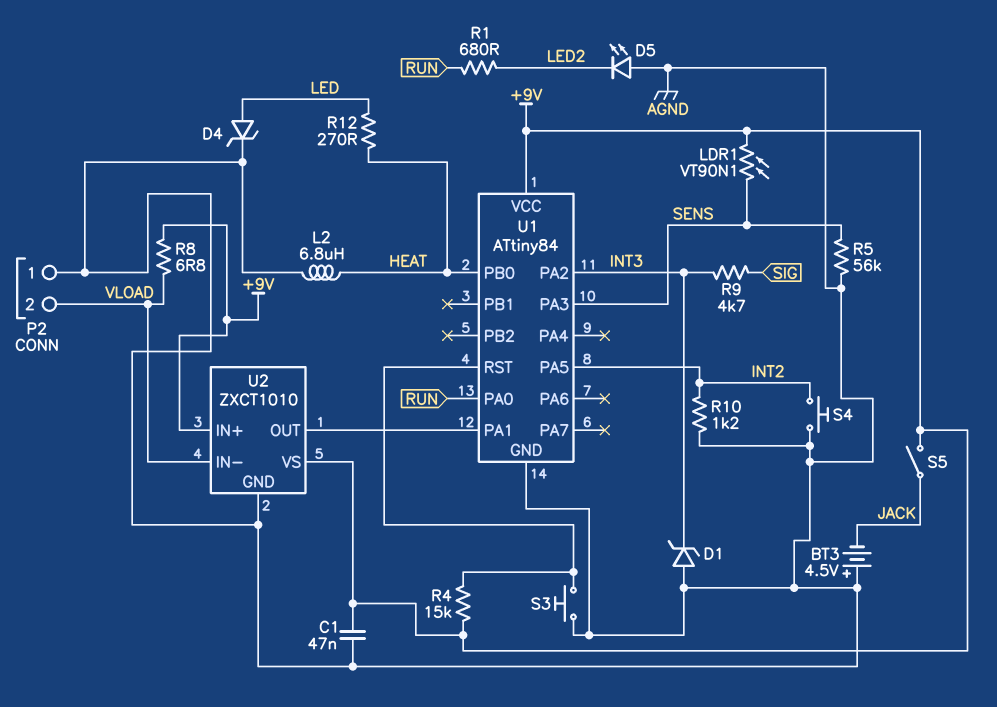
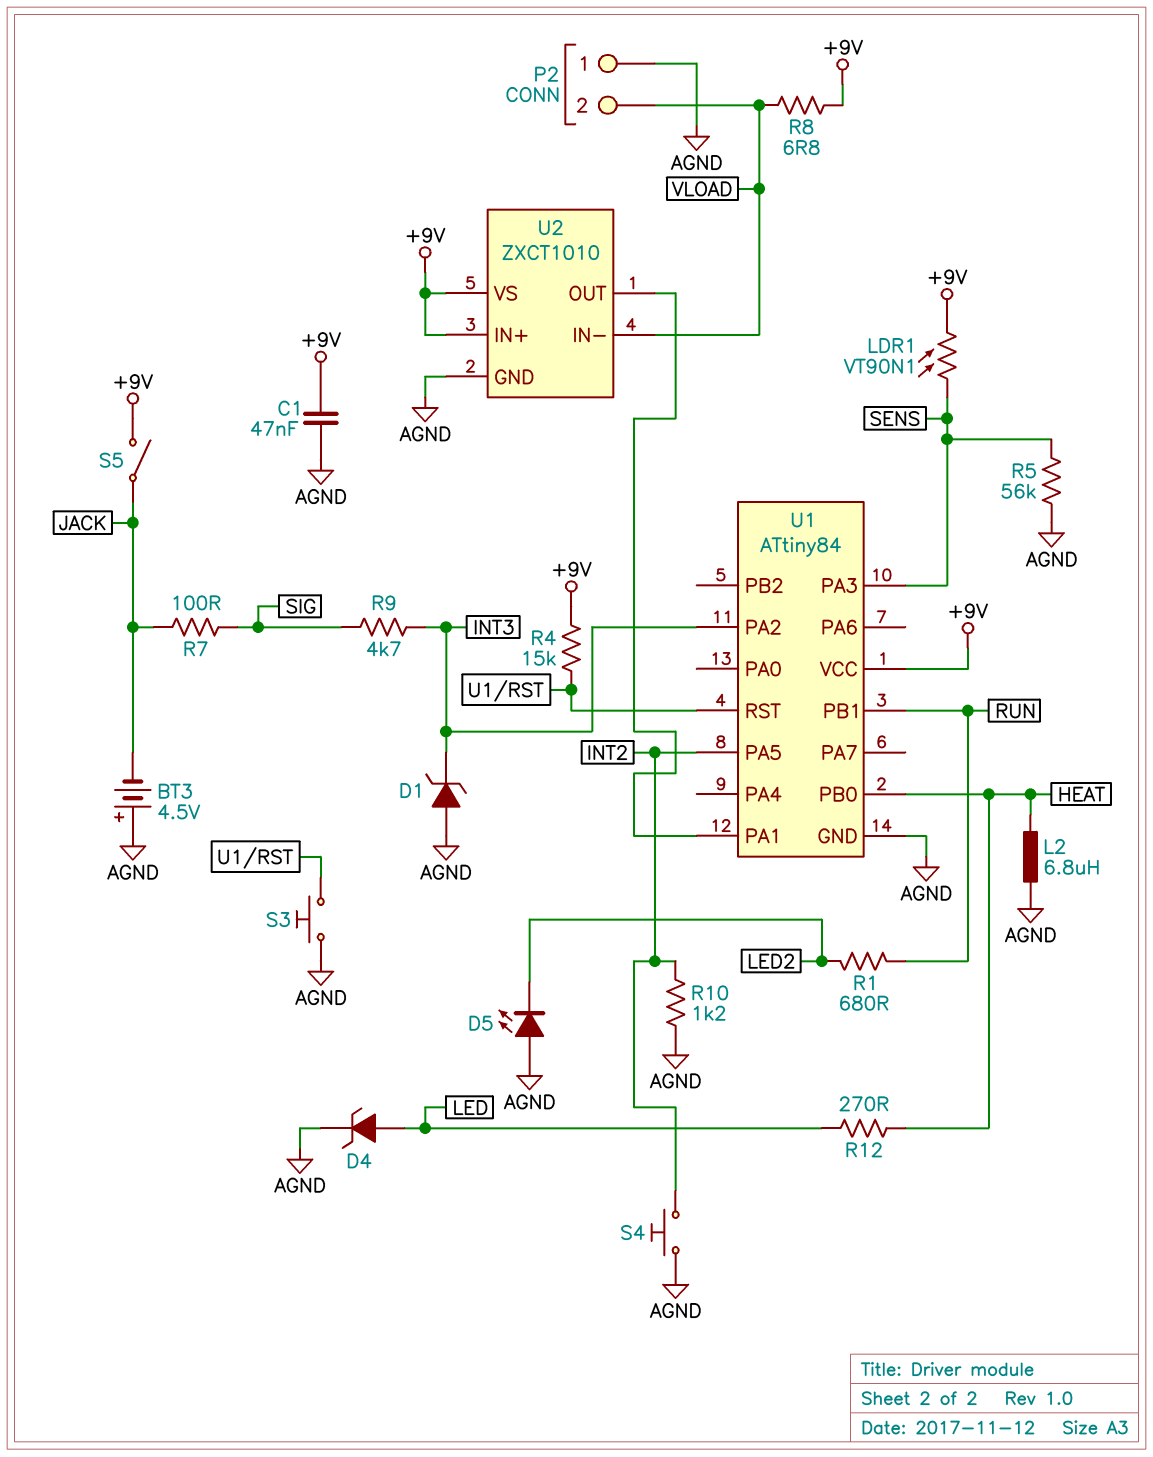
R7: none -> 100 (JACK, SIG)
U1 pin PA0: RUN -> none
U1 pin PB1: none -> RUN

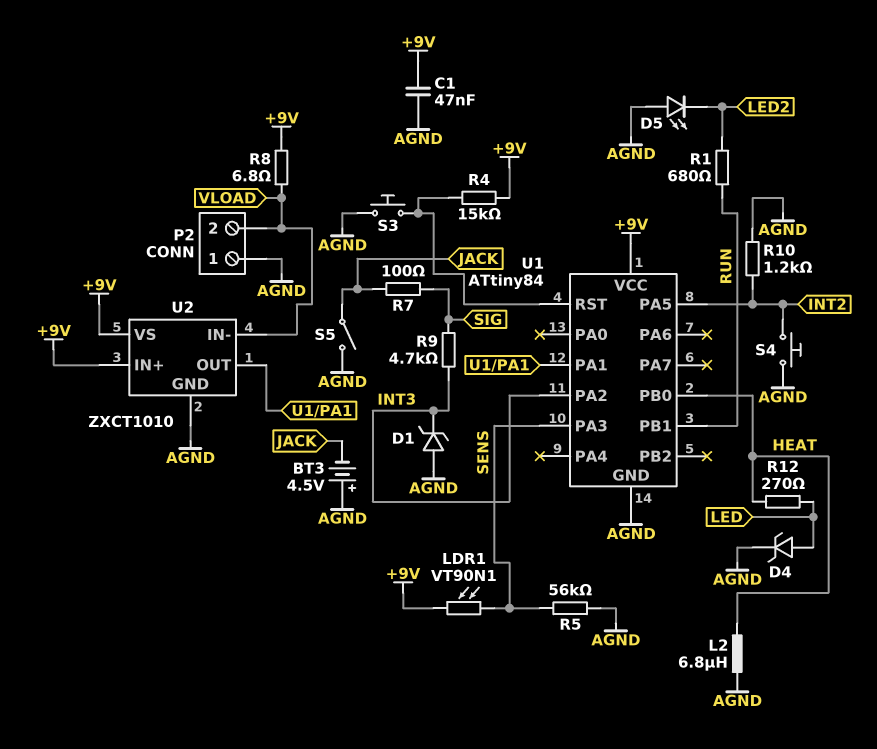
S5: switch (+9V, JACK) -> switch (AGND, JACK)

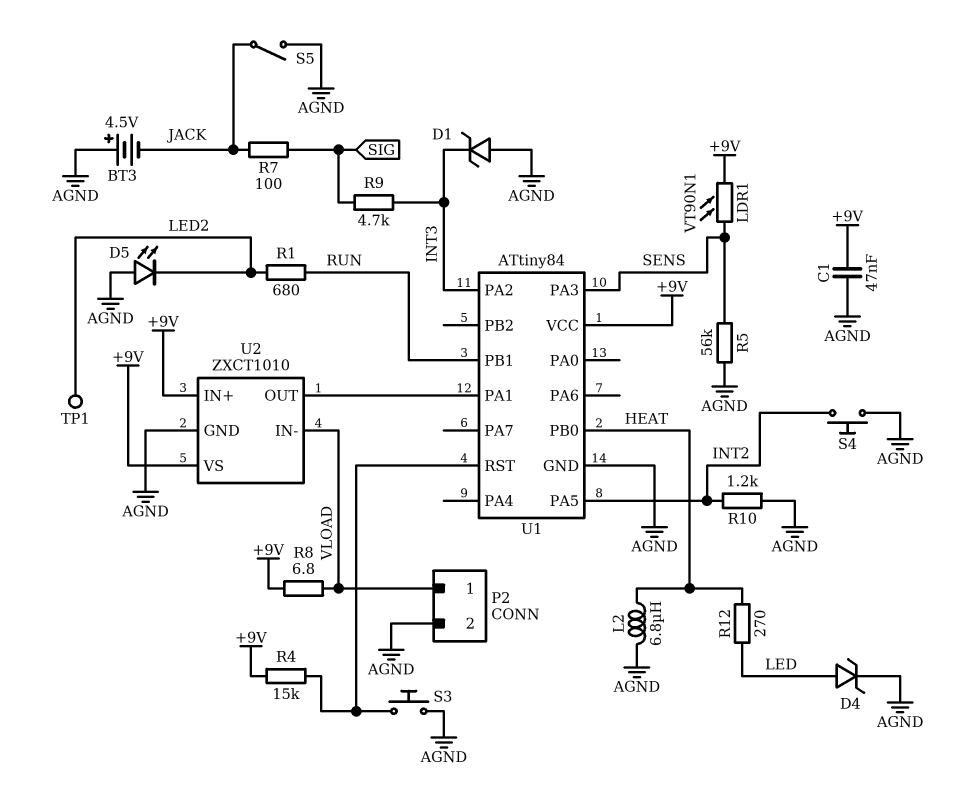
P2 pin 1: AGND -> VLOAD
P2 pin 2: VLOAD -> AGND
TP1: none -> test point (LED2)

